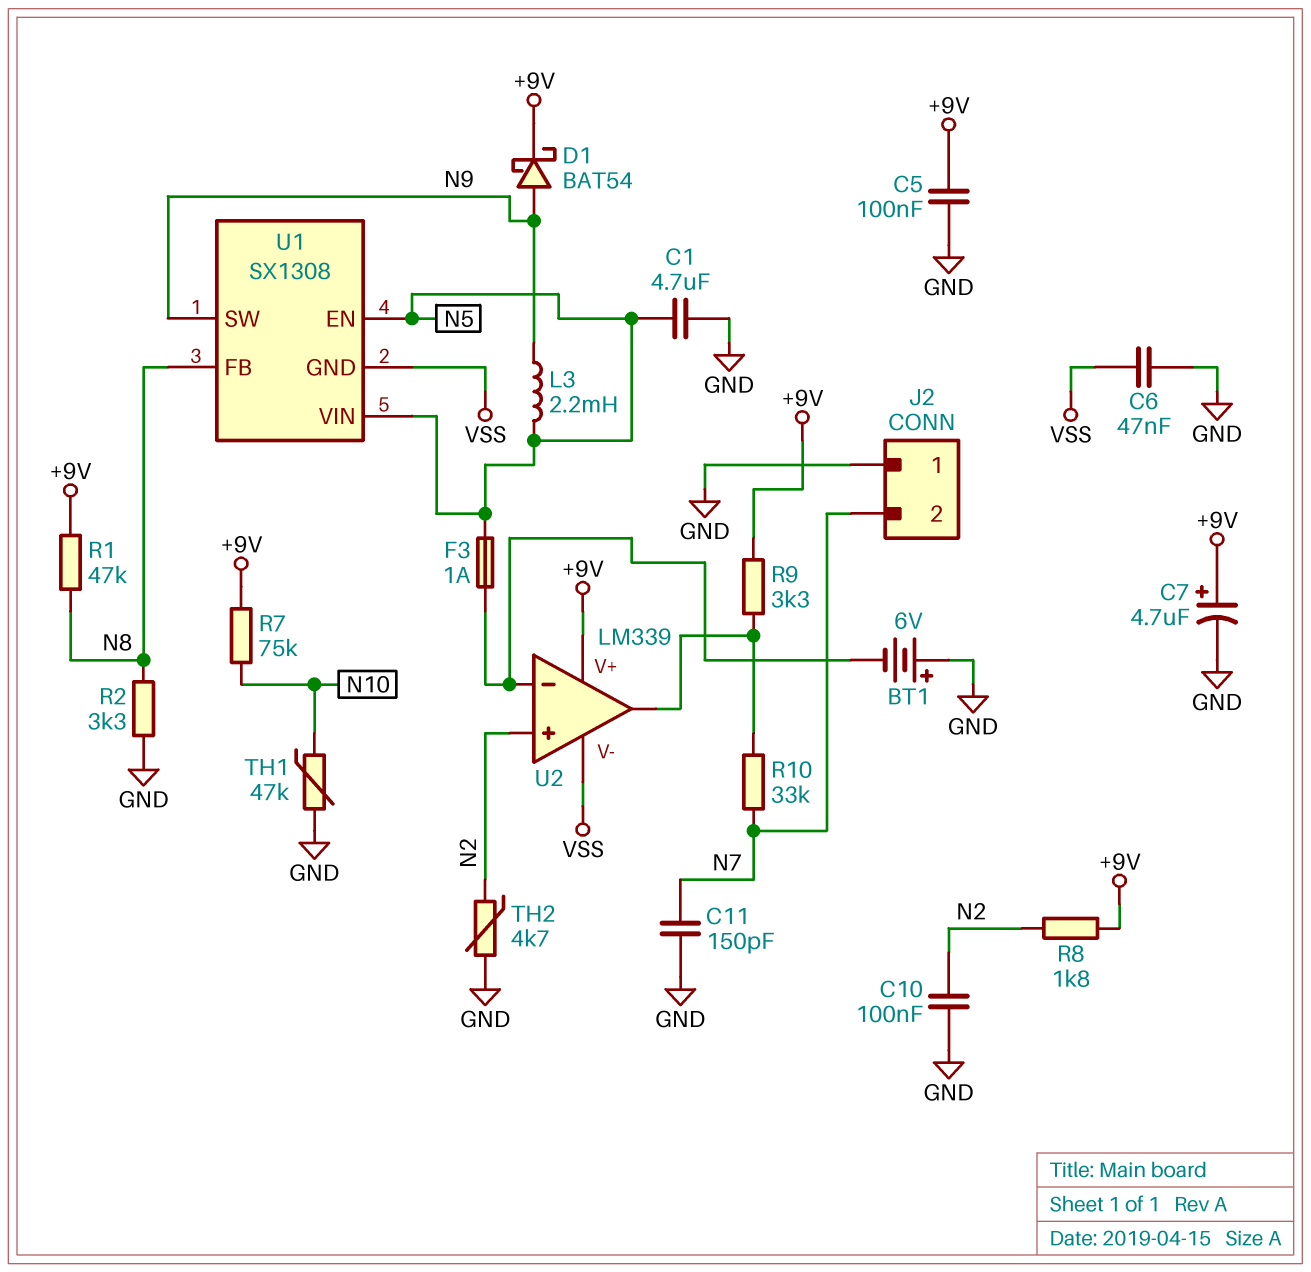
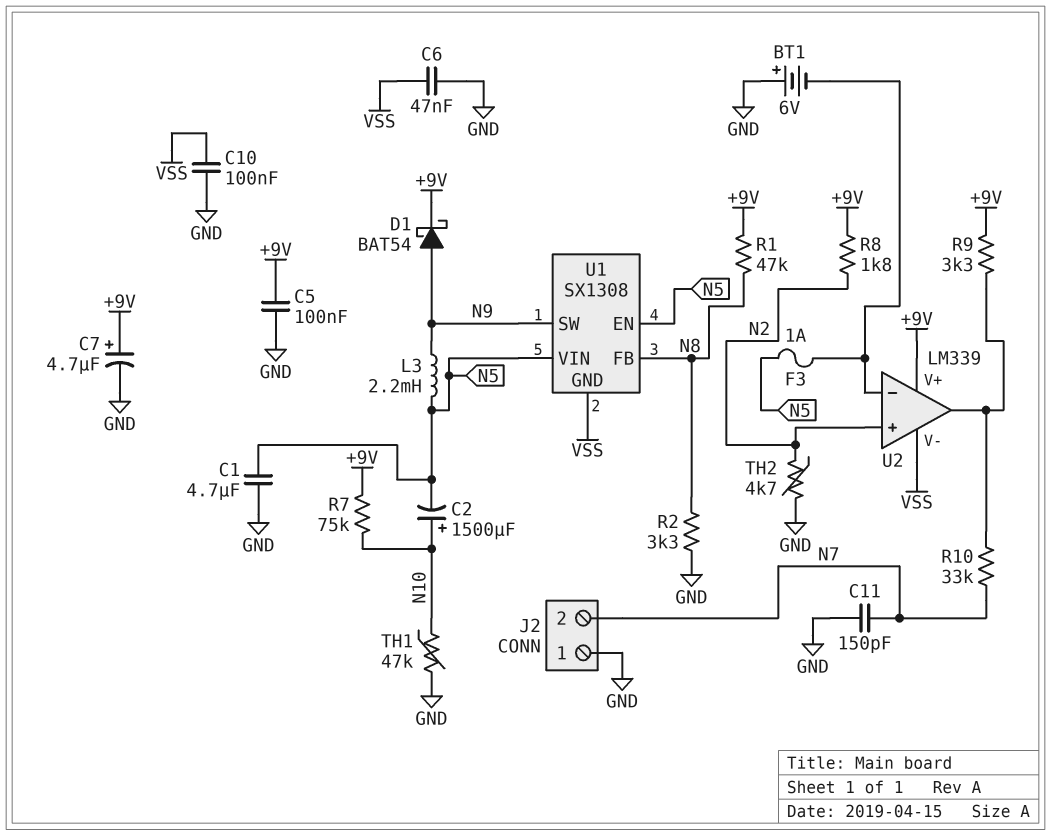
C2: none -> 1500uF (plus N10, minus N5)
C10: 100nF (GND, N2) -> 100nF (GND, VSS)

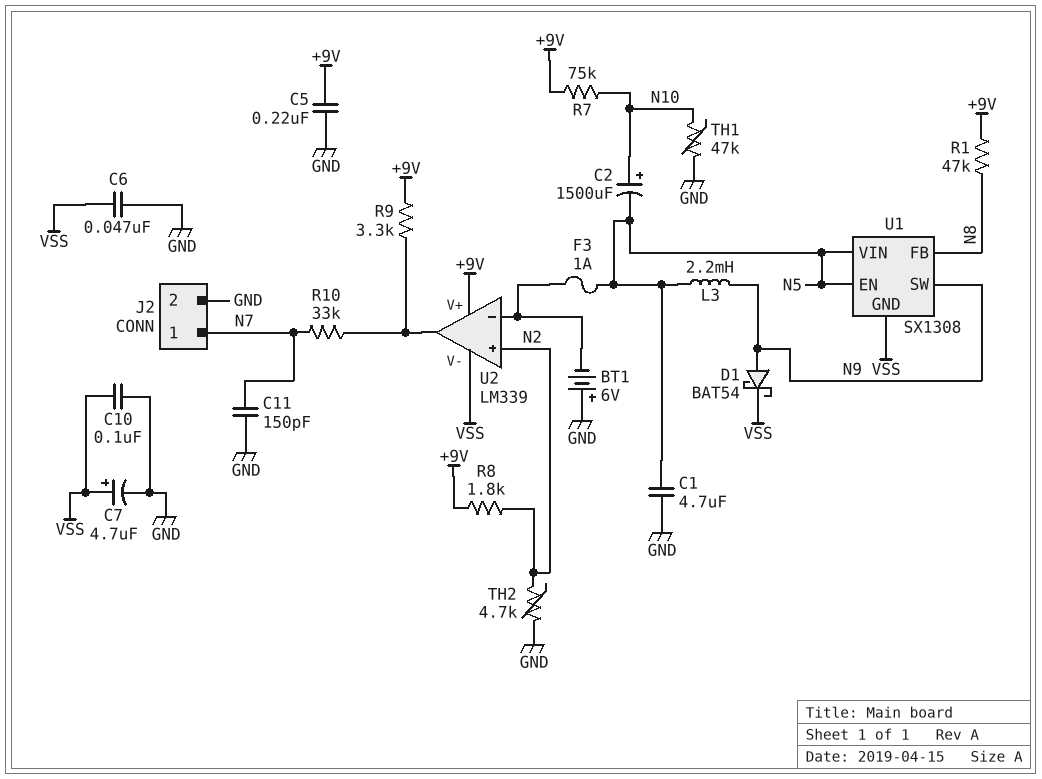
C5: 100nF (+9V, GND) -> 220nF (+9V, GND)
C7: 4.7uF (plus +9V, minus GND) -> 4.7uF (plus VSS, minus GND)
D1: schottky BAT54 (A N9, K +9V) -> schottky BAT54 (A N9, K VSS)
J2 pin 1: GND -> N7
J2 pin 2: N7 -> GND
R2: 3.3k (GND, N8) -> none

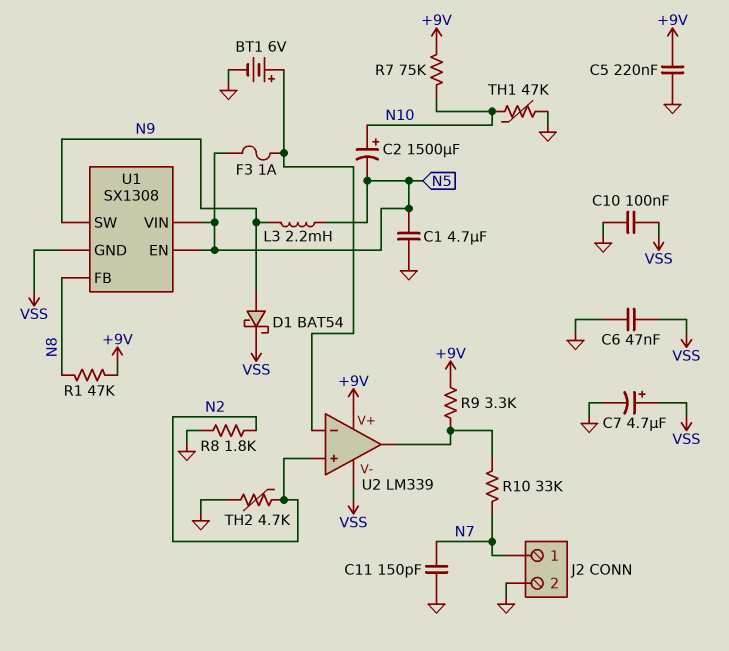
BT1: 6V (plus GND, minus U2/in-) -> 6V (plus U2/in-, minus GND)
R8: 1.8k (+9V, N2) -> 1.8k (GND, N2)

